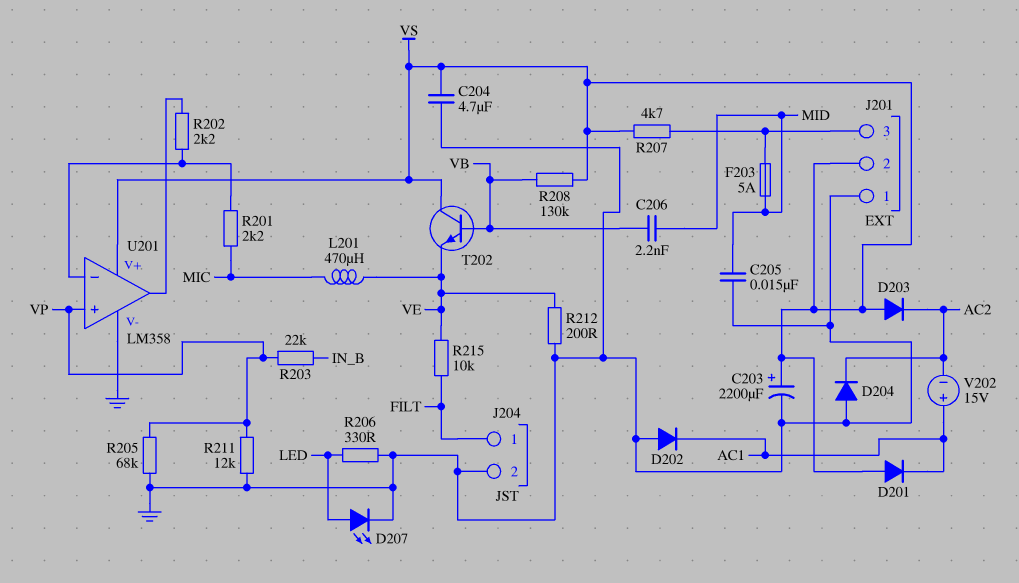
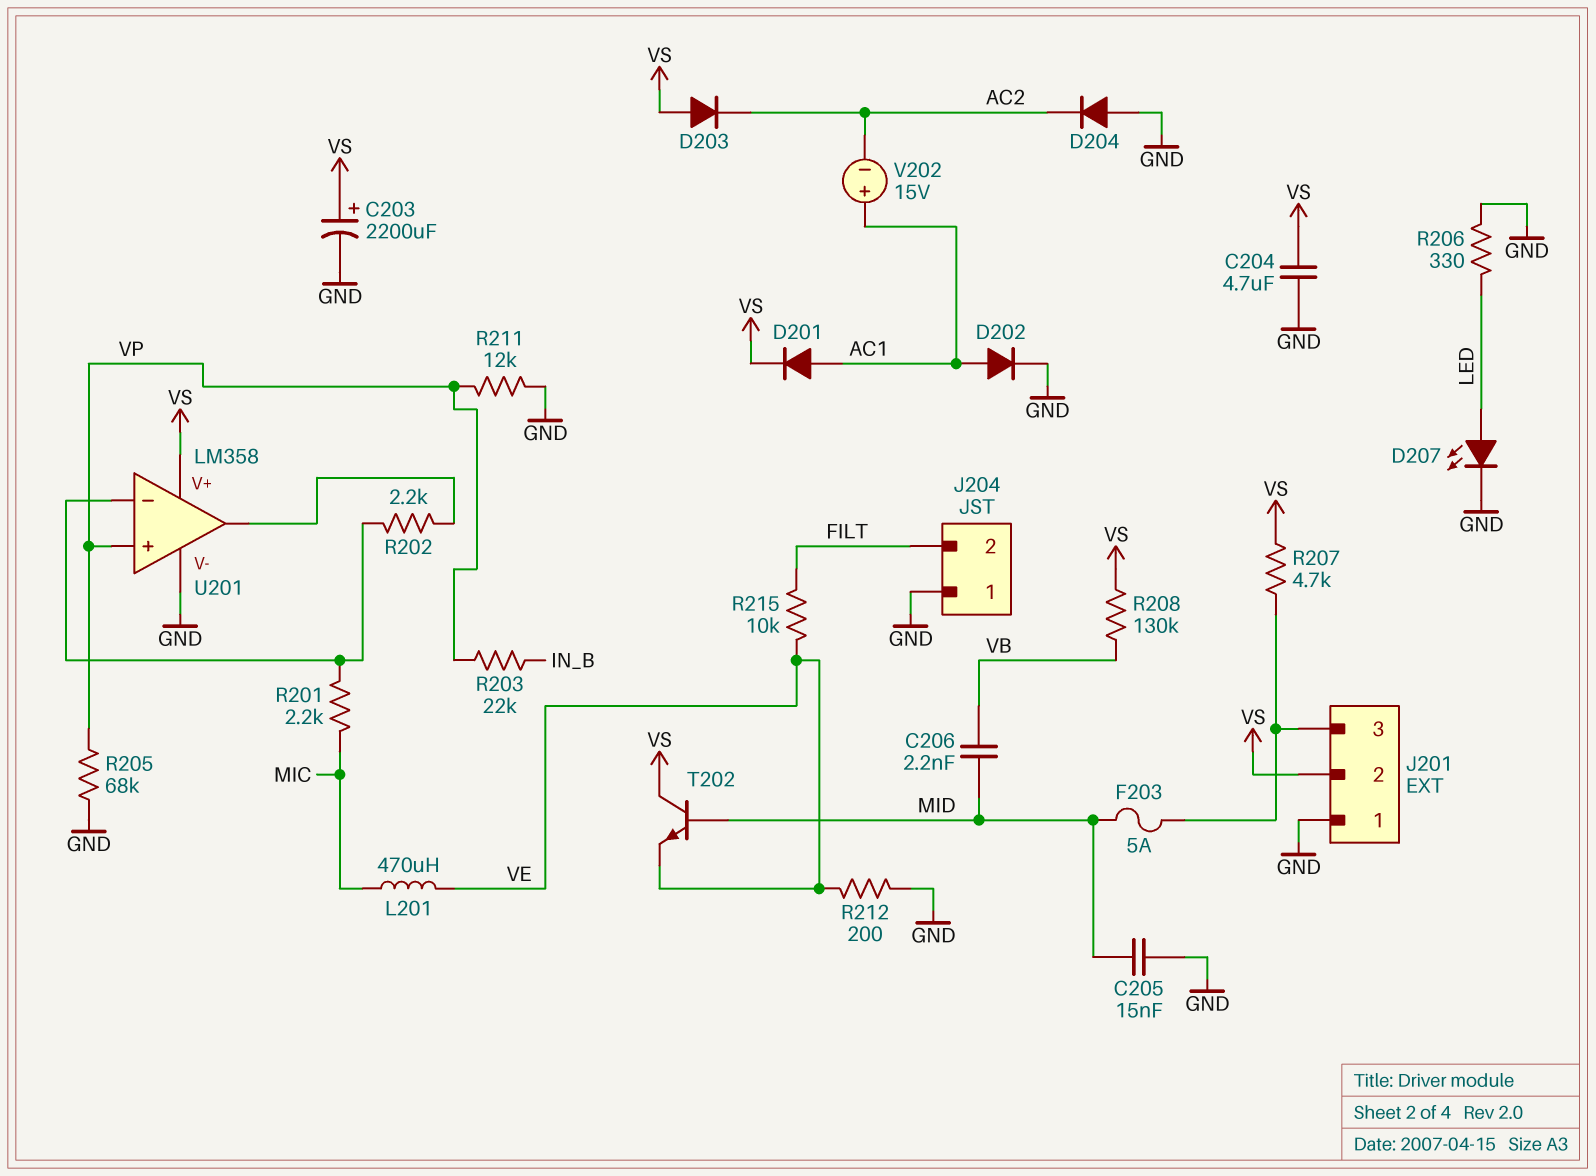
D201: diode (A VS, K AC1) -> diode (A AC1, K VS)
D202: diode (A GND, K AC1) -> diode (A AC1, K GND)
J204 pin 1: FILT -> GND
J204 pin 2: GND -> FILT
T202: NPN (B VB, C VS, E VE) -> NPN (B MID, C VS, E VE)

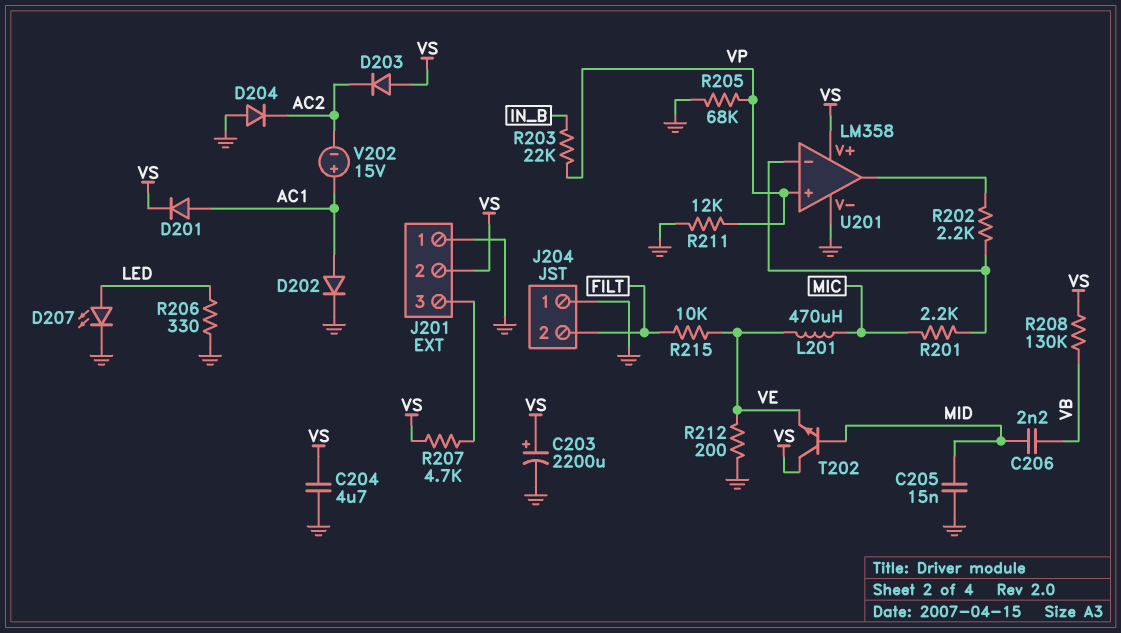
F203: 5A (J201/3, MID) -> none

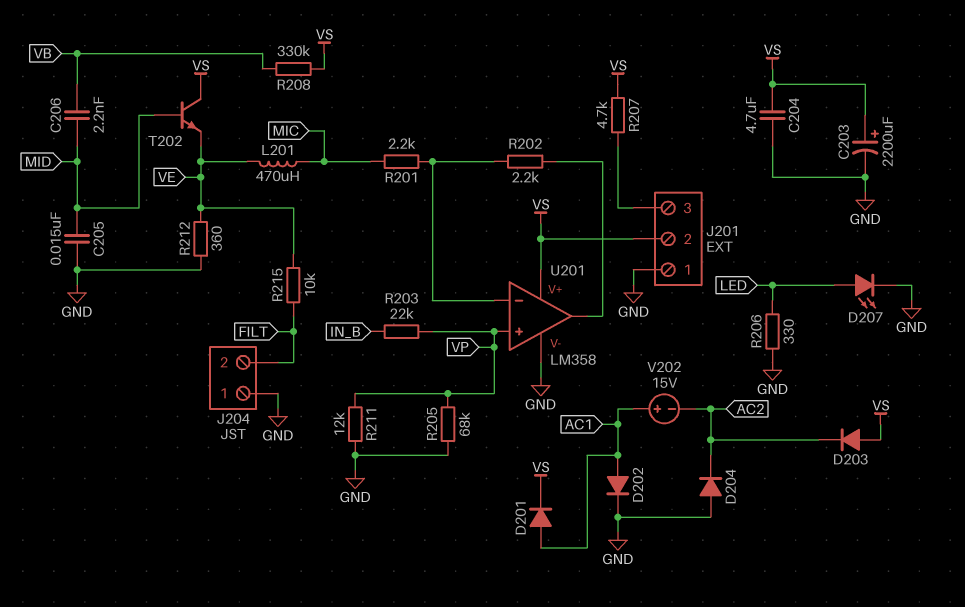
R208: 130k (VB, VS) -> 330k (VB, VS)
R212: 200 (GND, VE) -> 360 (GND, VE)

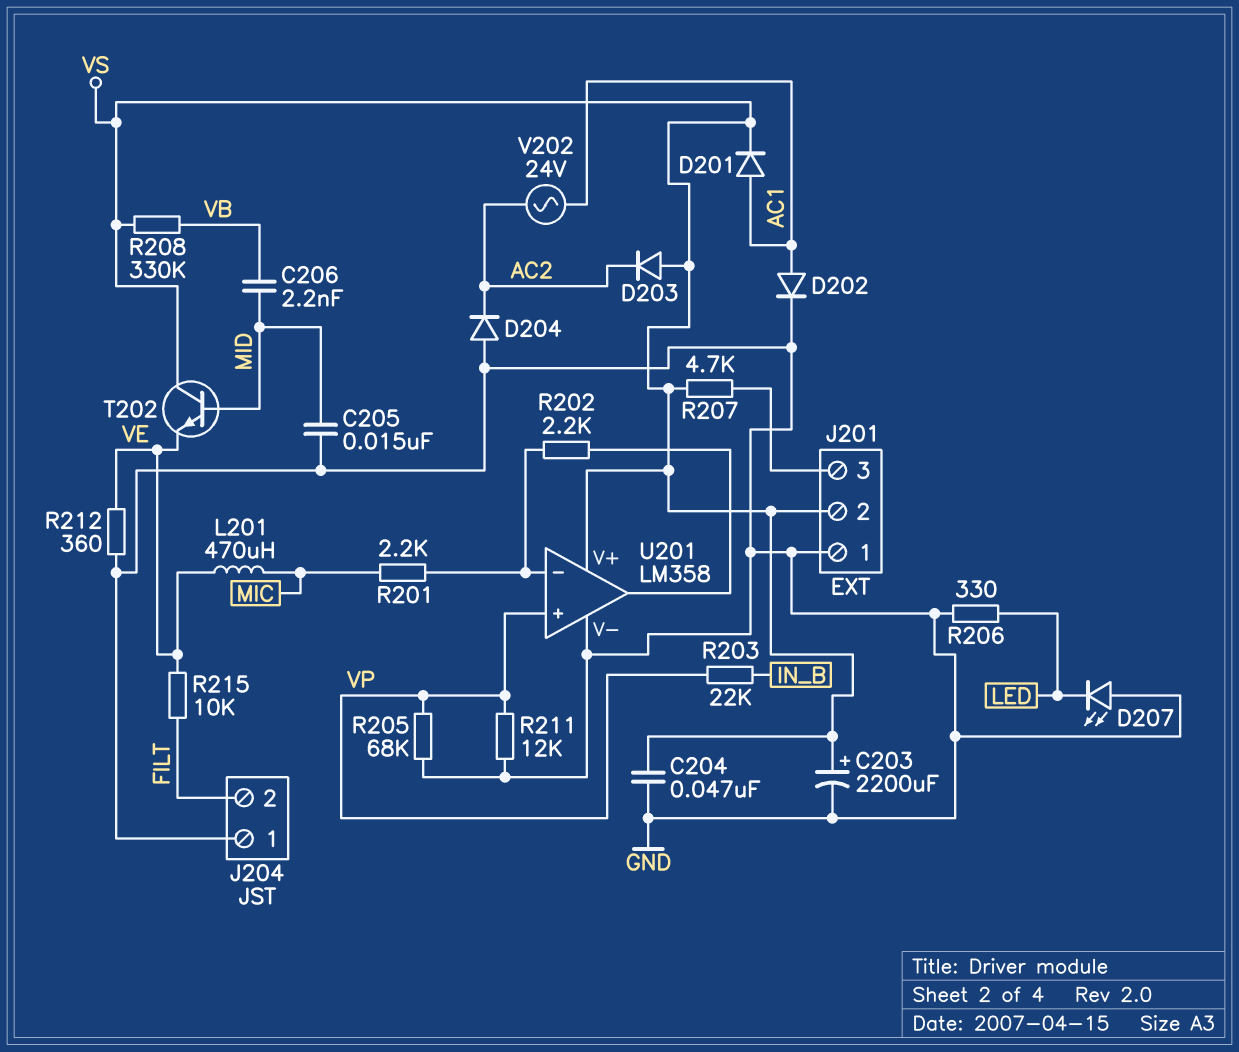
C204: 4.7uF (GND, VS) -> 47nF (GND, VS)
D207: LED (A LED, K GND) -> LED (A GND, K LED)
V202: 15V (plus AC1, minus AC2) -> AC 24V (AC1, AC2)

